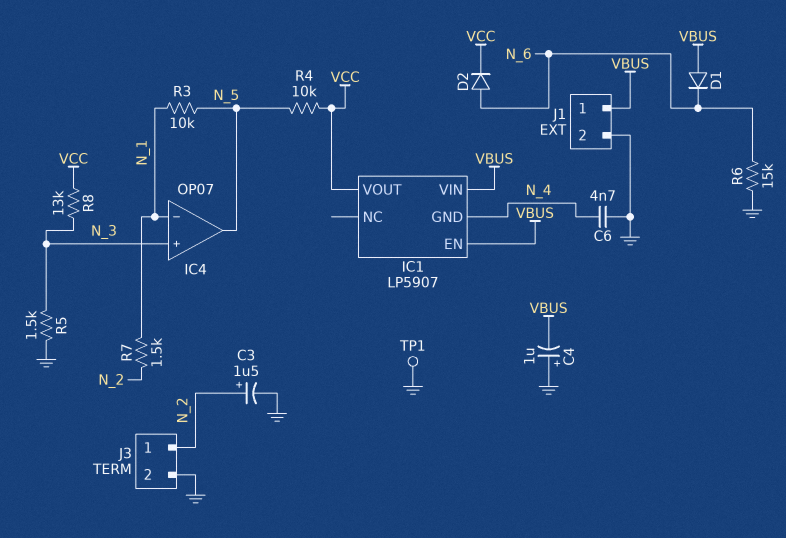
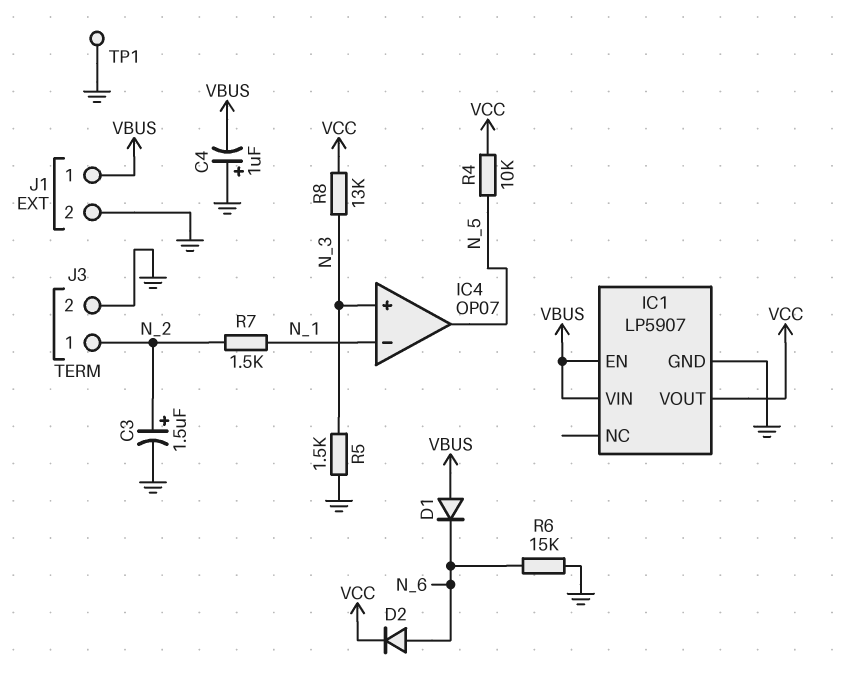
C6: 4.7nF (GND, N_4) -> none
IC1 pin GND: N_4 -> GND
R3: 10k (N_1, N_5) -> none

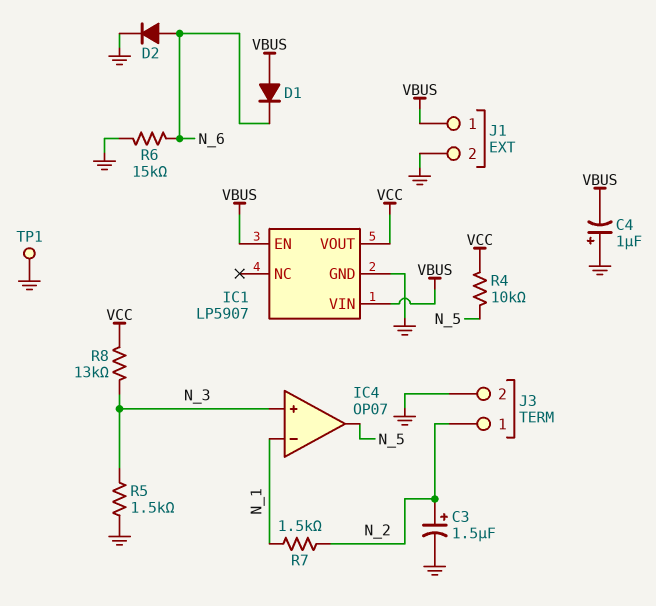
D2: diode (A N_6, K VCC) -> diode (A N_6, K GND)

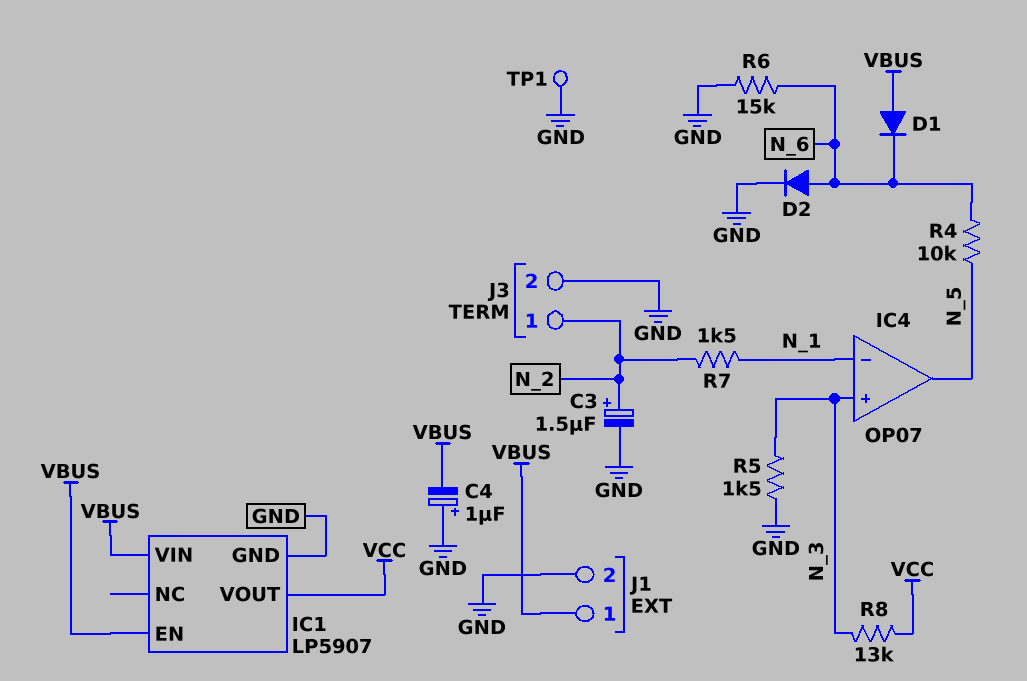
R4: 10k (N_5, VCC) -> 10k (N_5, N_6)

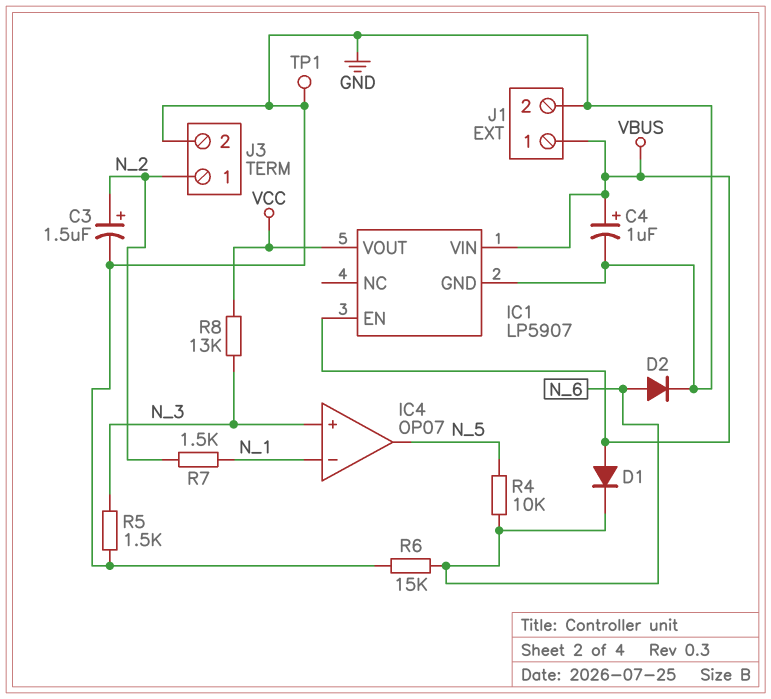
C4: 1uF (plus GND, minus VBUS) -> 1uF (plus VBUS, minus GND)

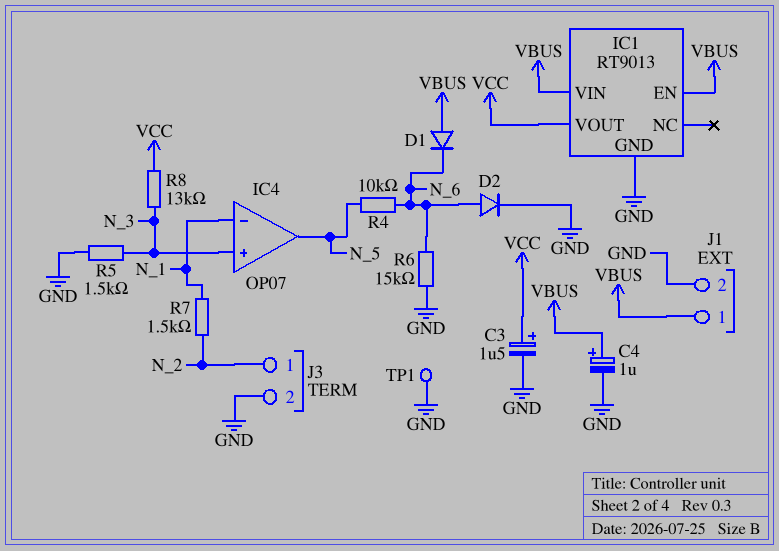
C3: 1.5uF (plus N_2, minus GND) -> 1.5uF (plus VCC, minus GND)
IC1: LP5907 -> RT9013

